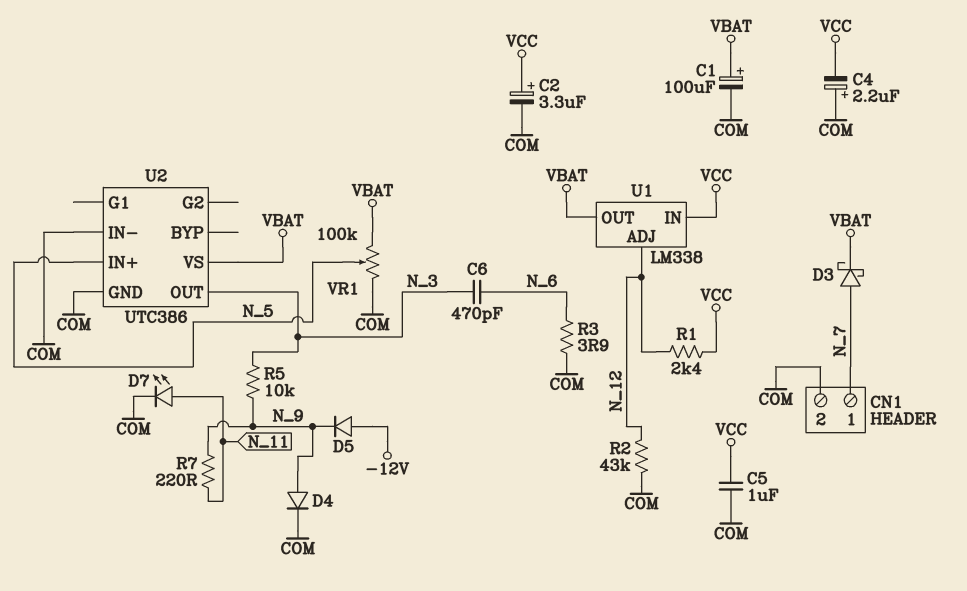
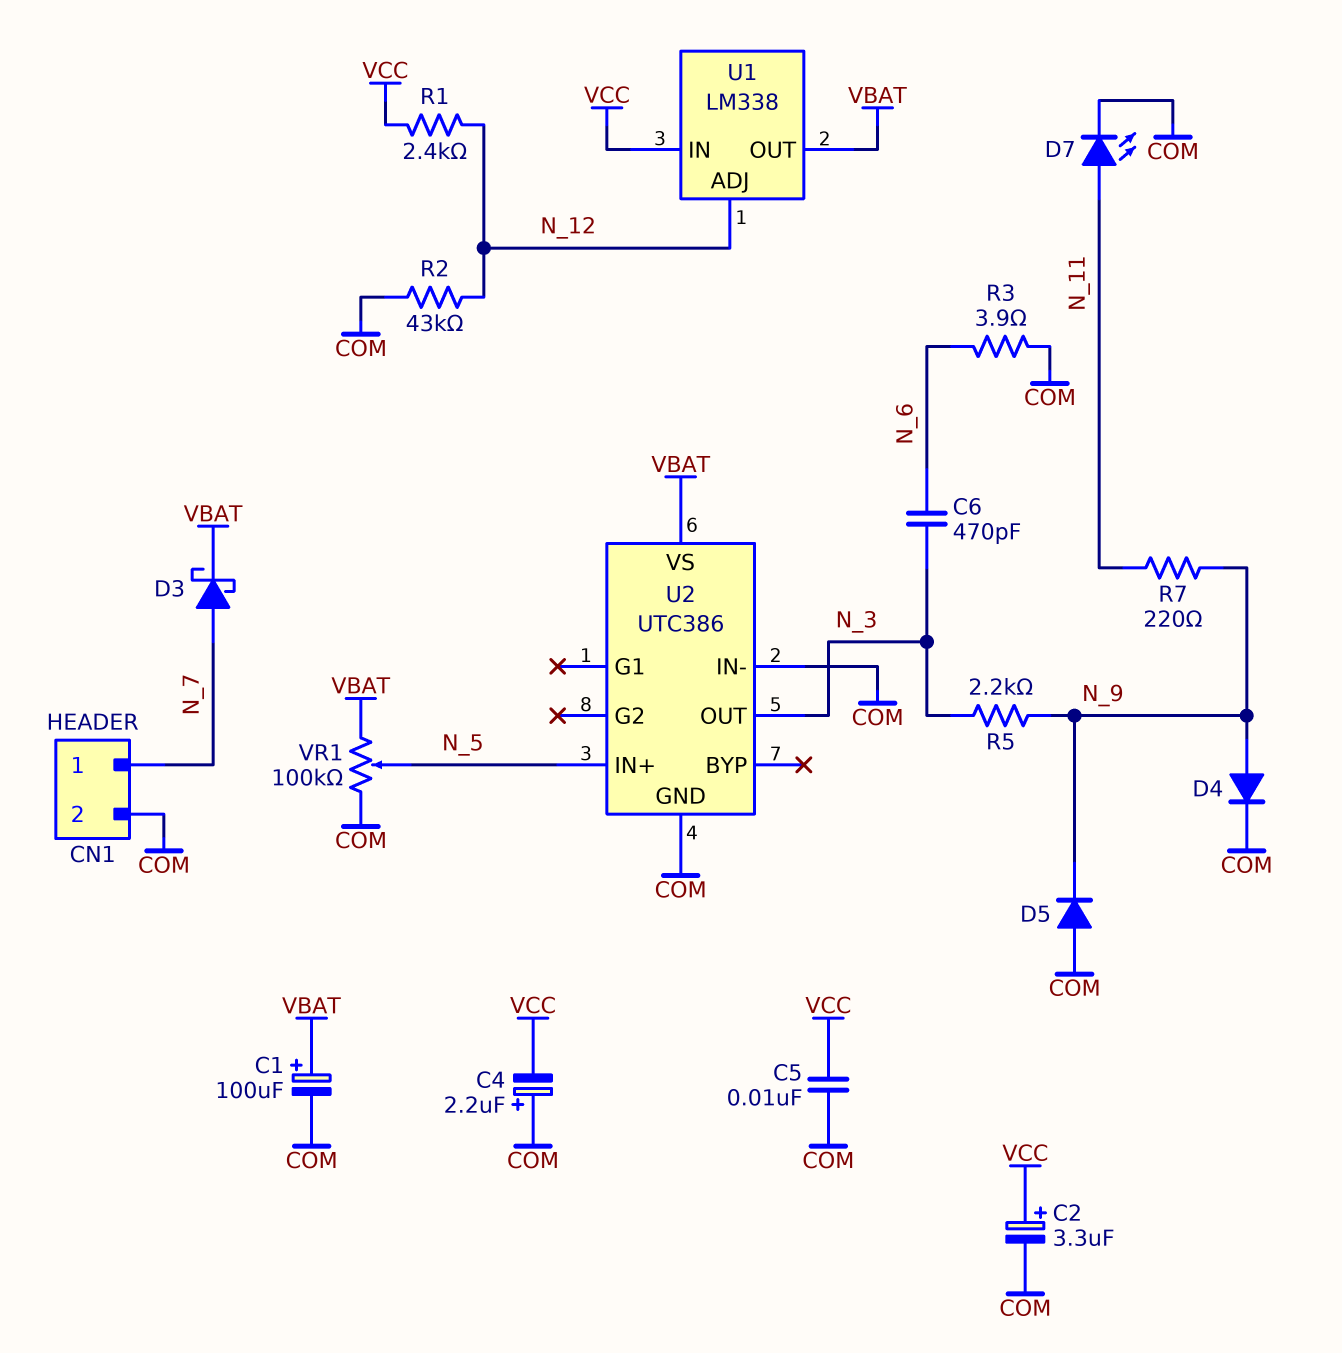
C5: 1uF (COM, VCC) -> 10nF (COM, VCC)
D5: diode (A -12V, K N_9) -> diode (A COM, K N_9)
R5: 10k (N_3, N_9) -> 2.2k (N_3, N_9)

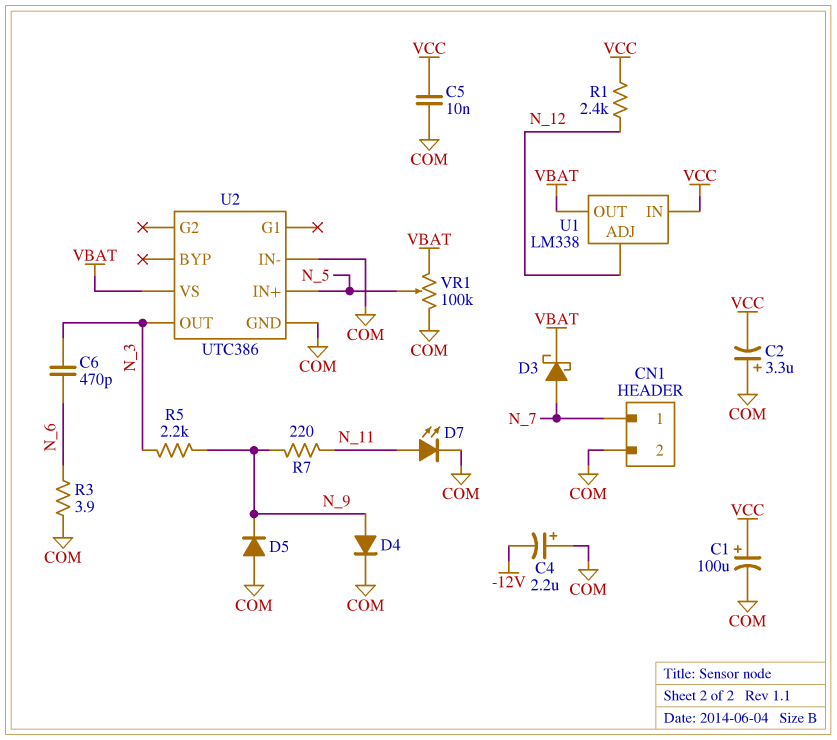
C1: 100uF (plus VBAT, minus COM) -> 100uF (plus VCC, minus COM)
C2: 3.3uF (plus VCC, minus COM) -> 3.3uF (plus COM, minus VCC)
C4: 2.2uF (plus COM, minus VCC) -> 2.2uF (plus COM, minus -12V)
R2: 43k (COM, N_12) -> none

